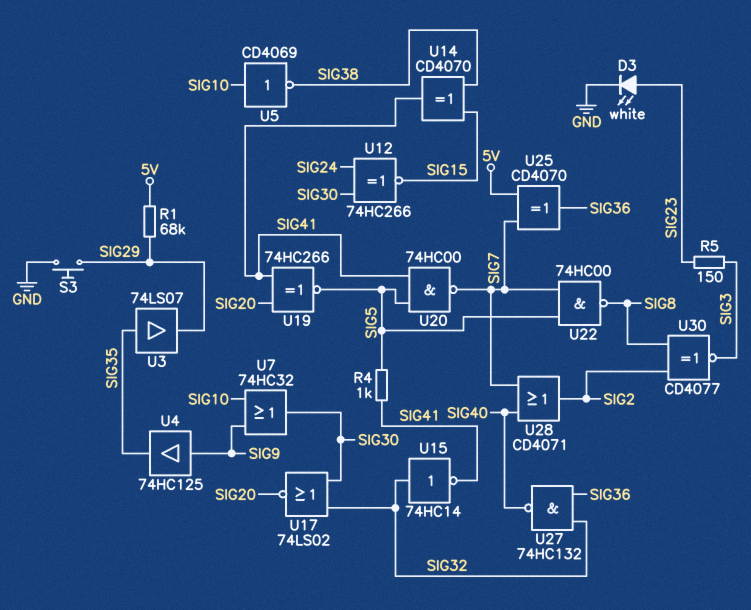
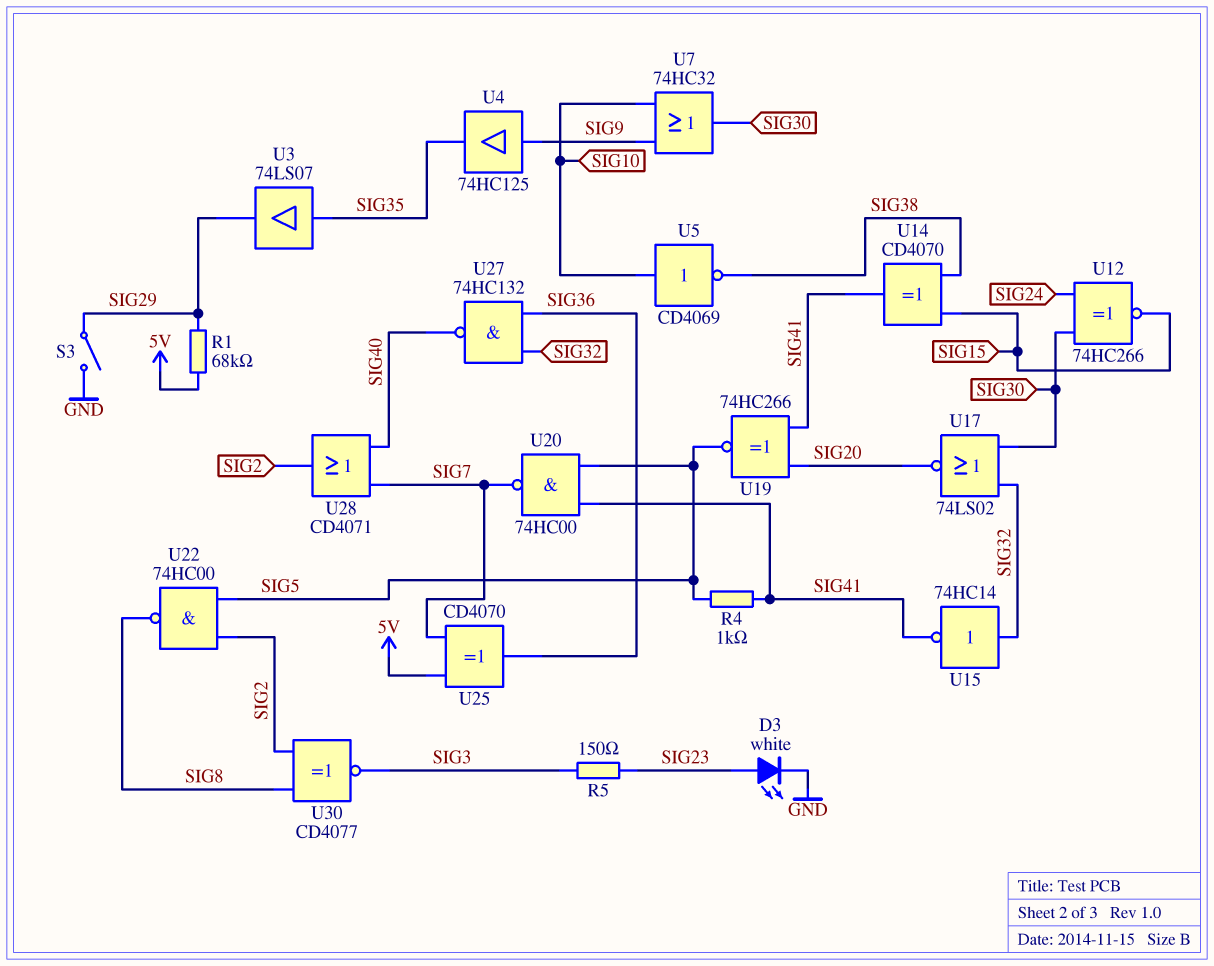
S3: button (GND, SIG29) -> switch (GND, SIG29)
U22: NAND 74HC00 (in SIG5, in SIG7, out SIG8) -> NAND 74HC00 (in SIG2, in SIG5, out SIG8)

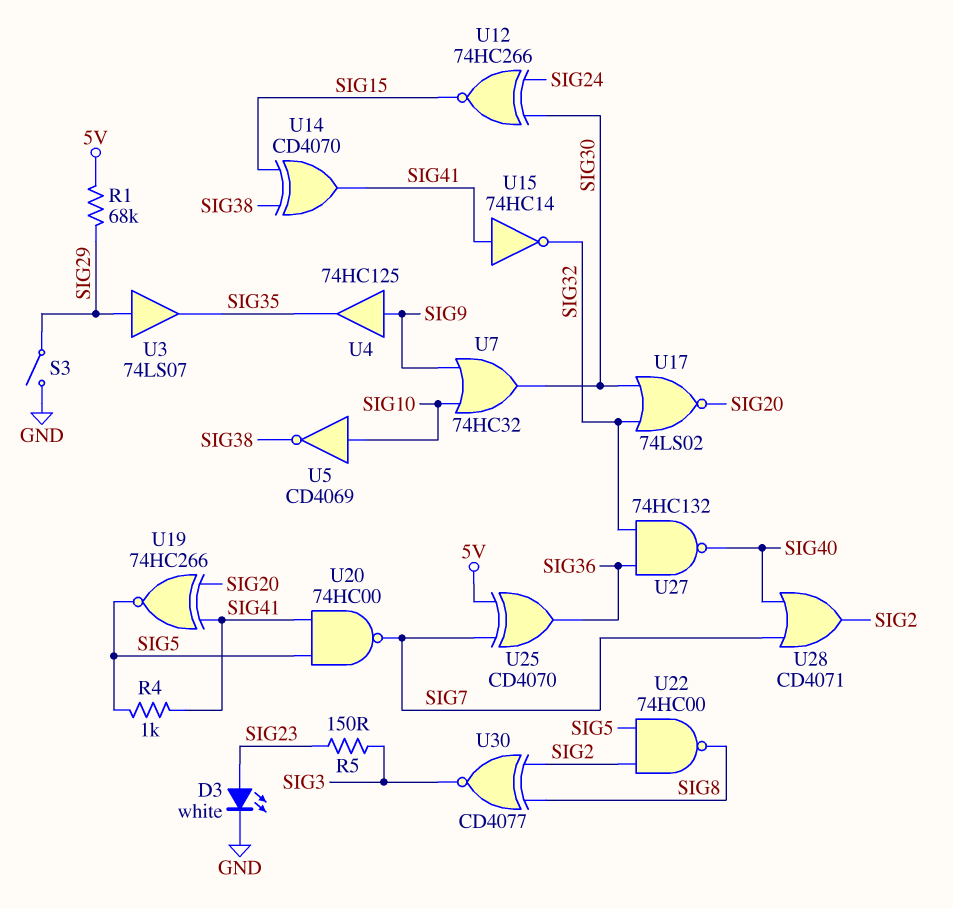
U3: buffer 74LS07 (in SIG35, out SIG29) -> buffer 74LS07 (in SIG29, out SIG35)
U15: NOT 74HC14 (in SIG32, out SIG41) -> NOT 74HC14 (in SIG41, out SIG32)

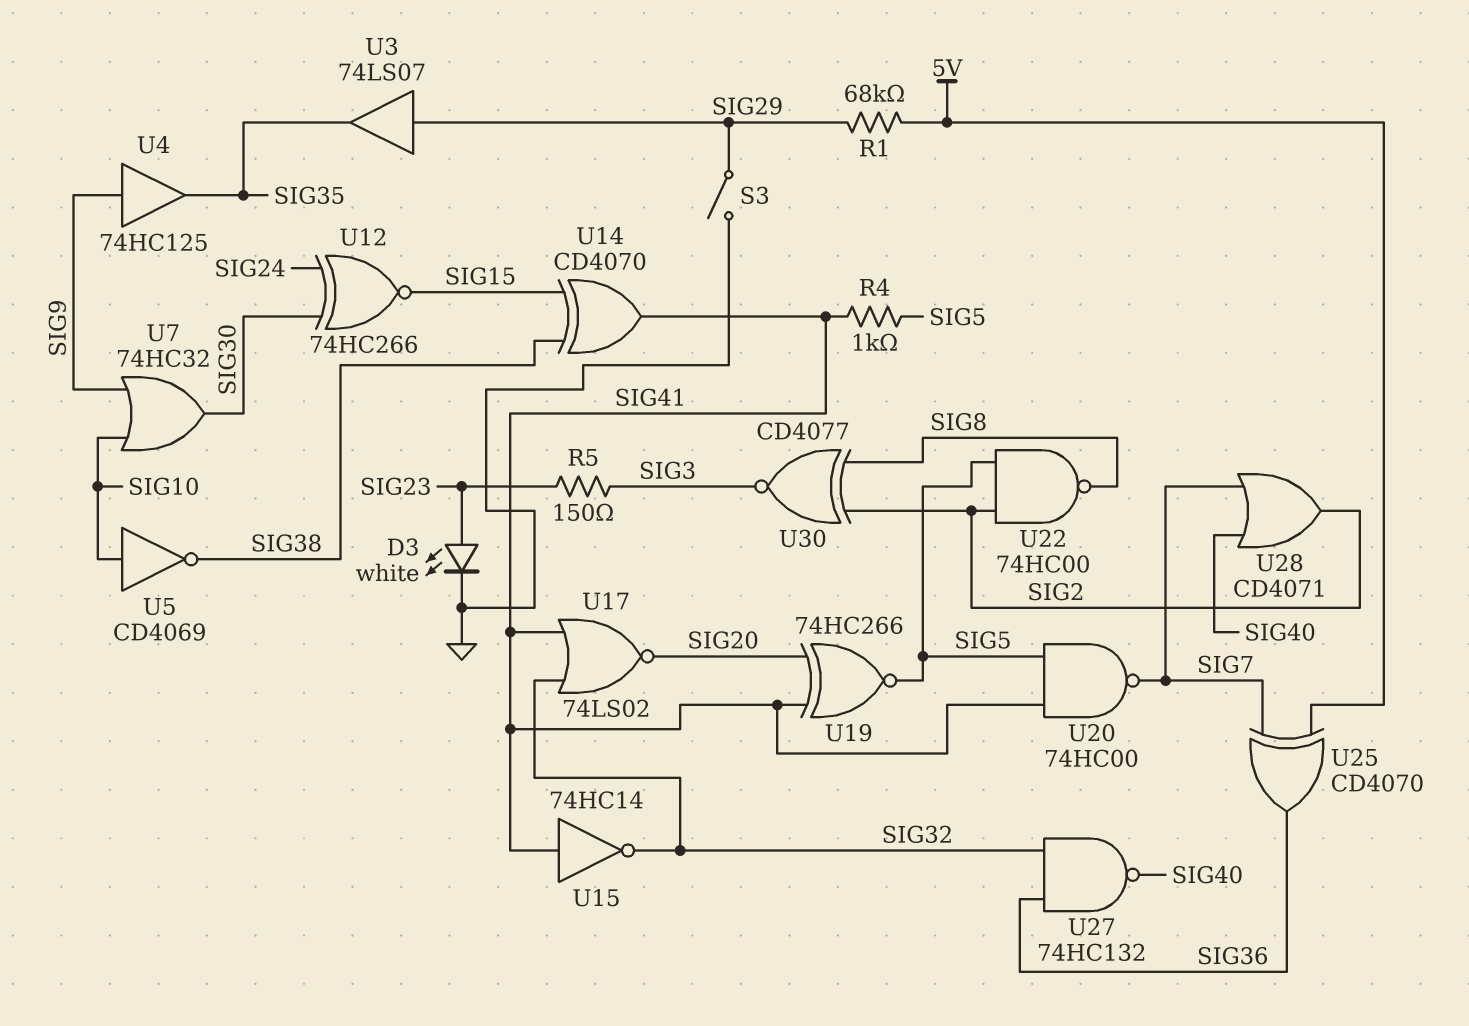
U17: NOR 74LS02 (in SIG30, in SIG32, out SIG20) -> NOR 74LS02 (in SIG32, in SIG41, out SIG20)

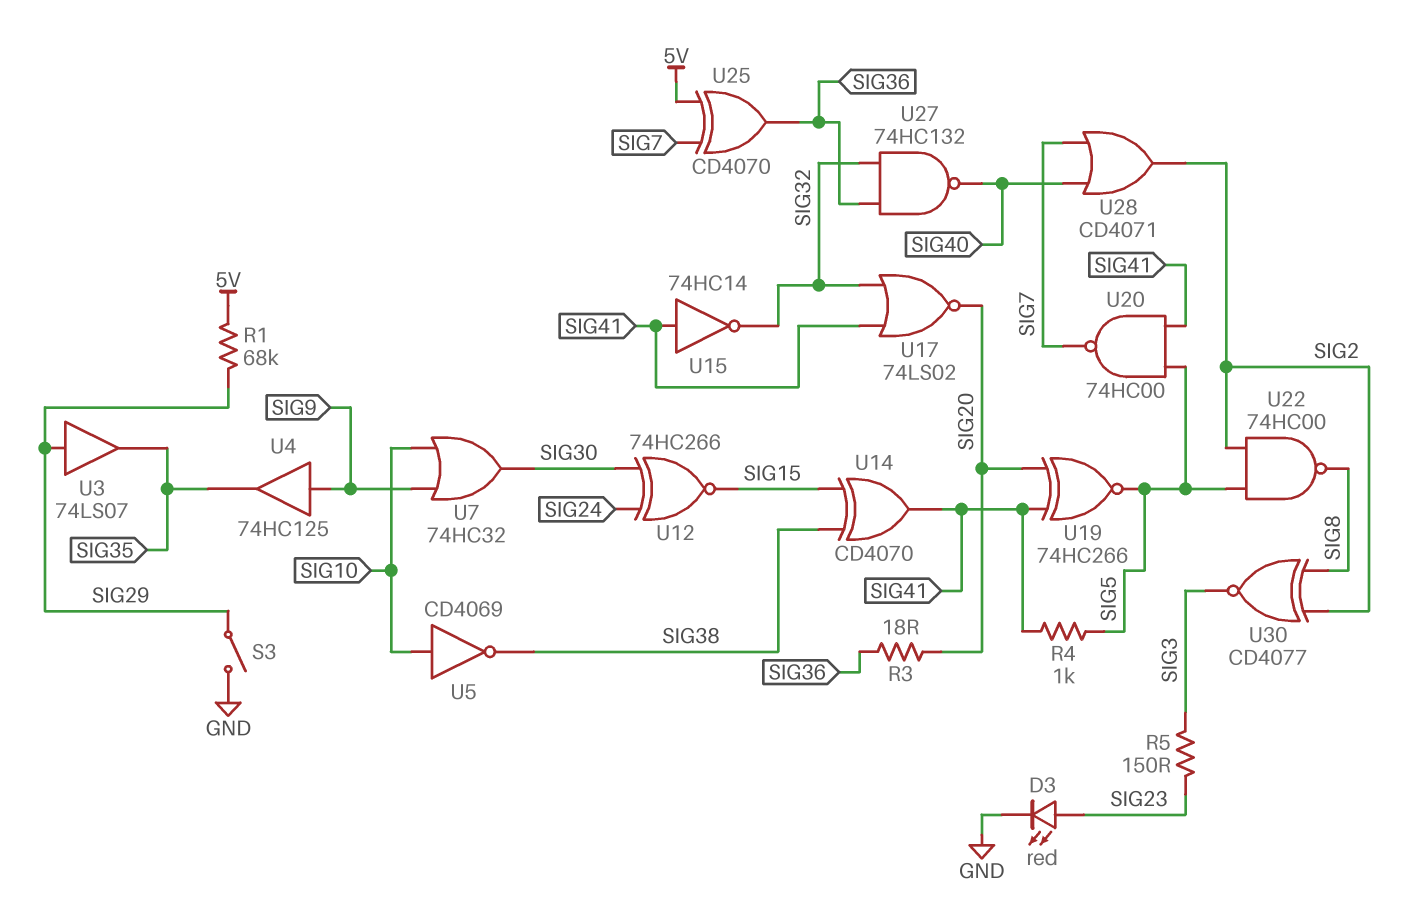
D3: LED white (A SIG23, K GND) -> LED red (A SIG23, K GND)
R3: none -> 18 (SIG20, SIG36)

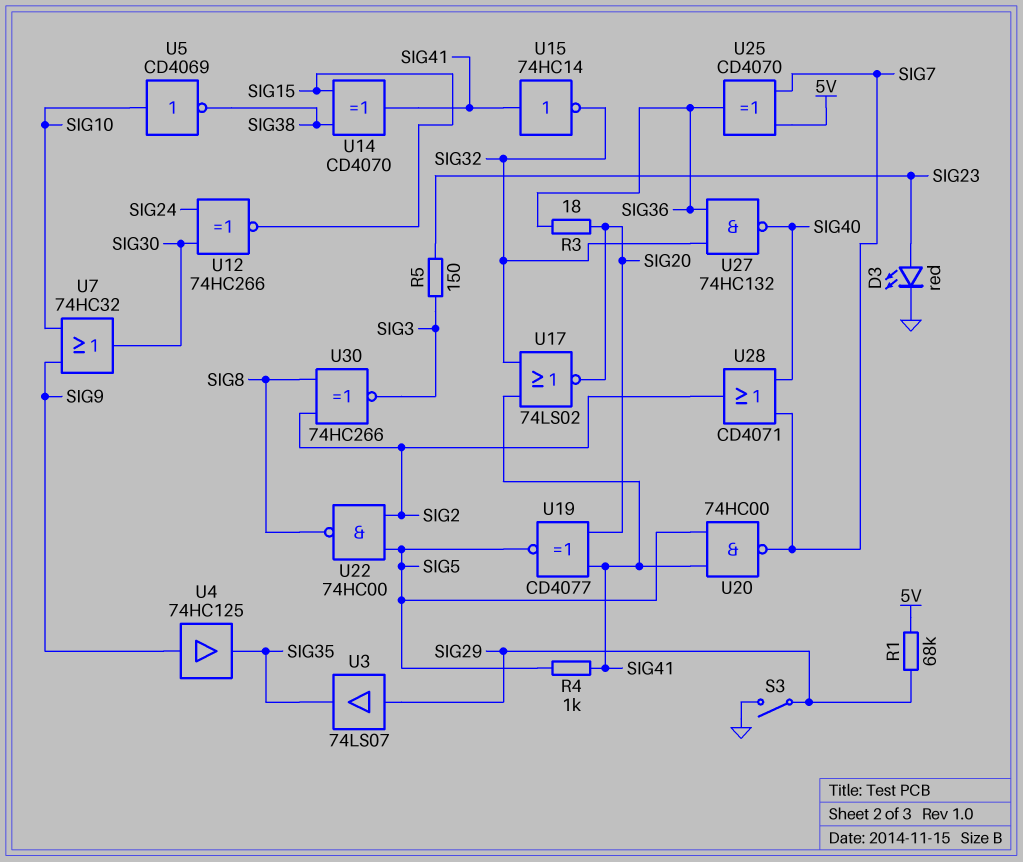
U19: XNOR 74HC266 (in SIG20, in SIG41, out SIG5) -> XNOR CD4077 (in SIG20, in SIG41, out SIG5)
U30: XNOR CD4077 (in SIG2, in SIG8, out SIG3) -> XNOR 74HC266 (in SIG2, in SIG8, out SIG3)

